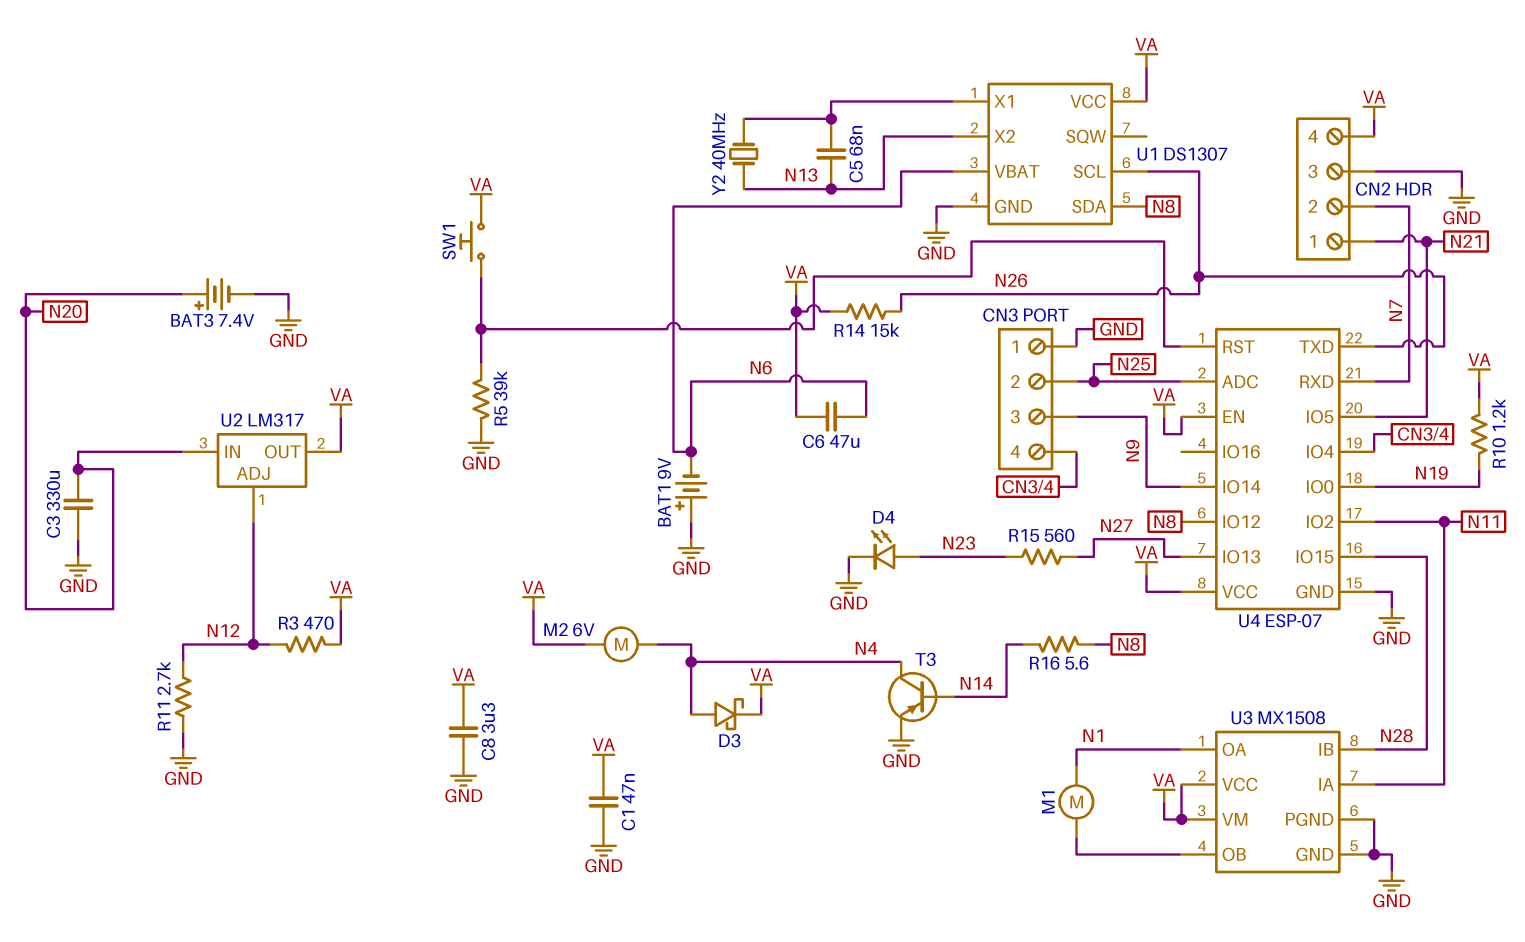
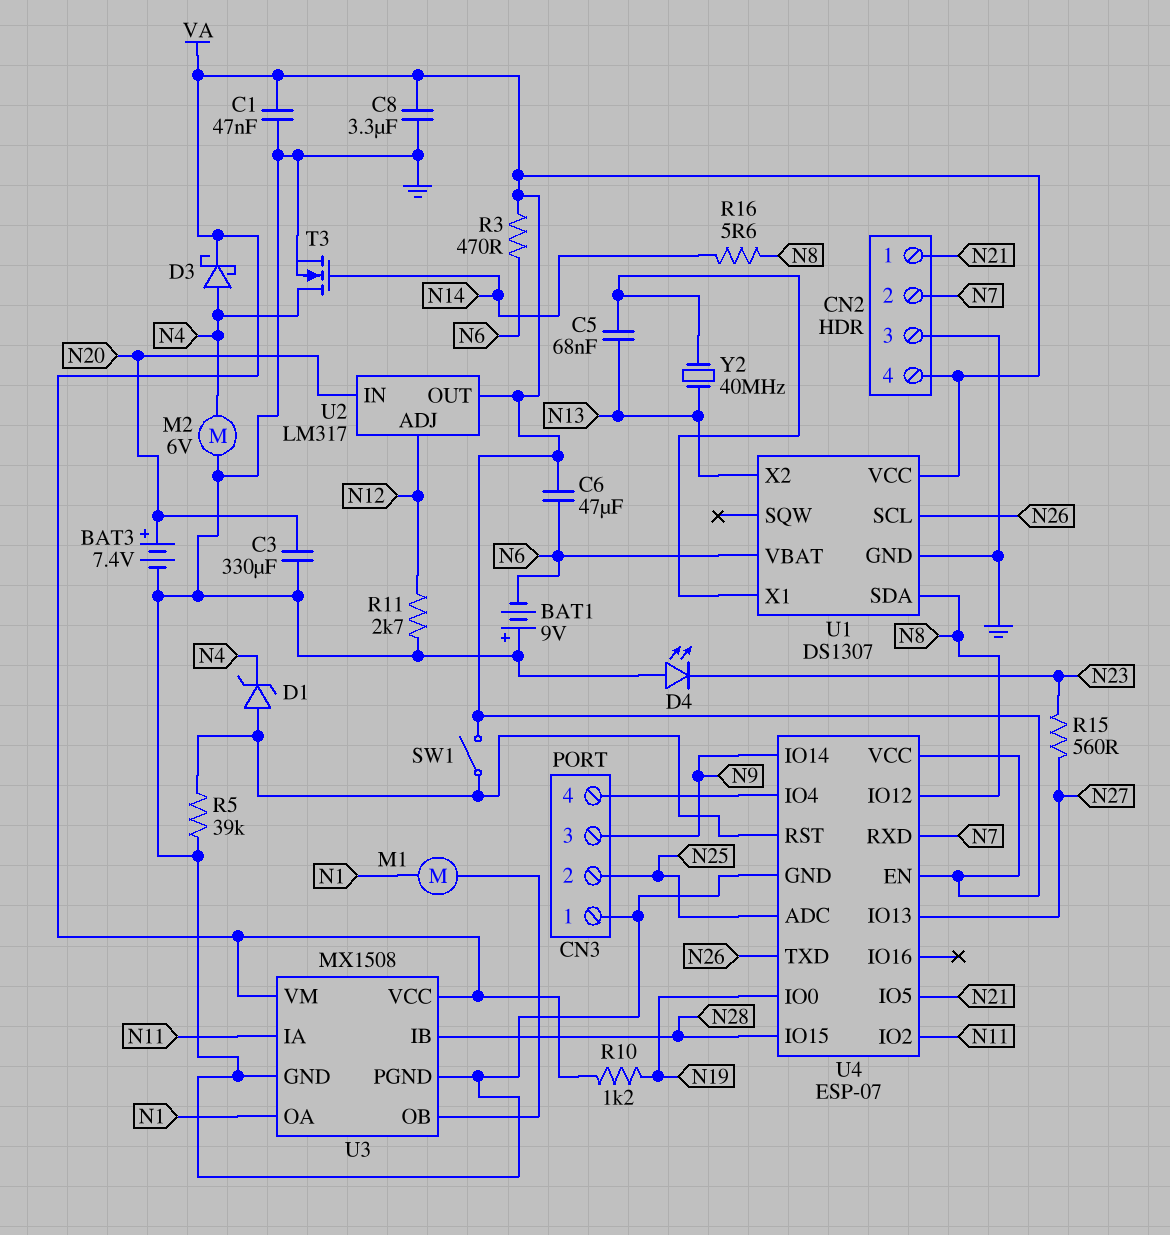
D1: none -> zener (A U4/RST, K N4)
D4: LED (A N23, K GND) -> LED (A GND, K N23)
M2: motor 6V (N4, VA) -> motor 6V (GND, N4)
R3: 470 (N12, VA) -> 470 (N6, VA)
R14: 15k (N26, VA) -> none
SW1: button (U4/RST, VA) -> switch (U4/RST, VA)
T3: PNP (B N14, C N4, E GND) -> NMOS (G N14, D N4, S GND)

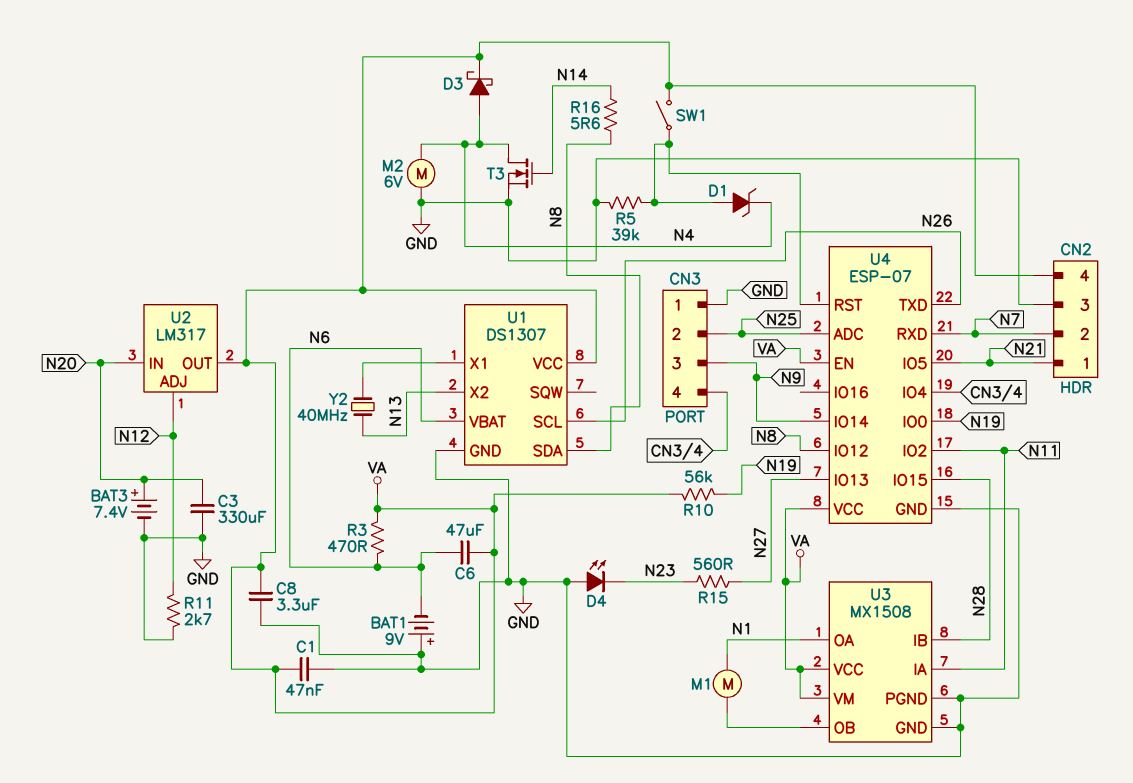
C5: 68nF (N13, U1/X1) -> none
R10: 1.2k (N19, VA) -> 56k (N19, VA)

